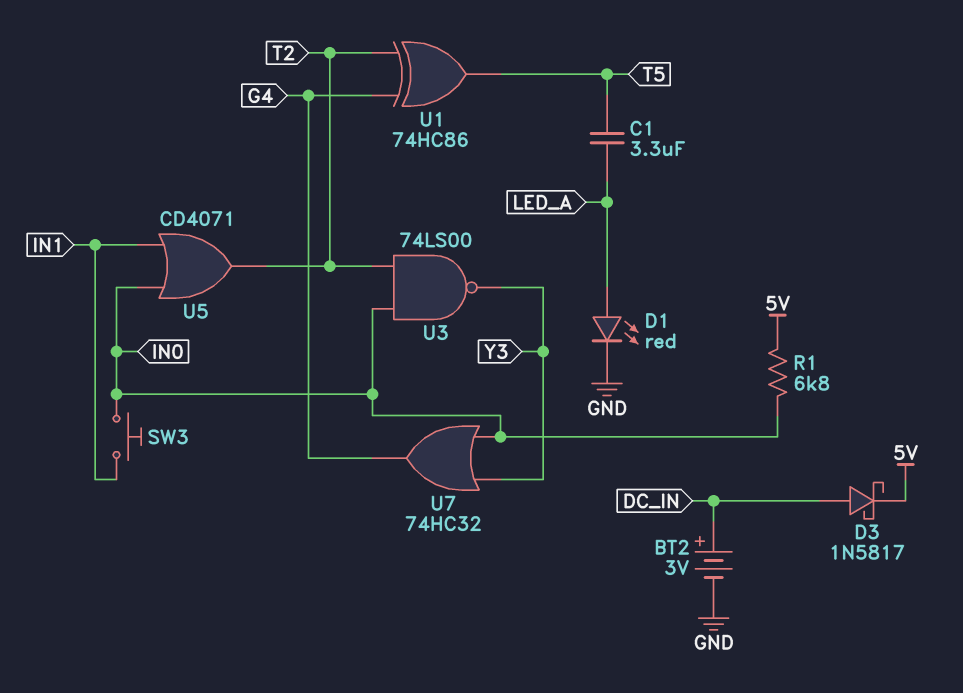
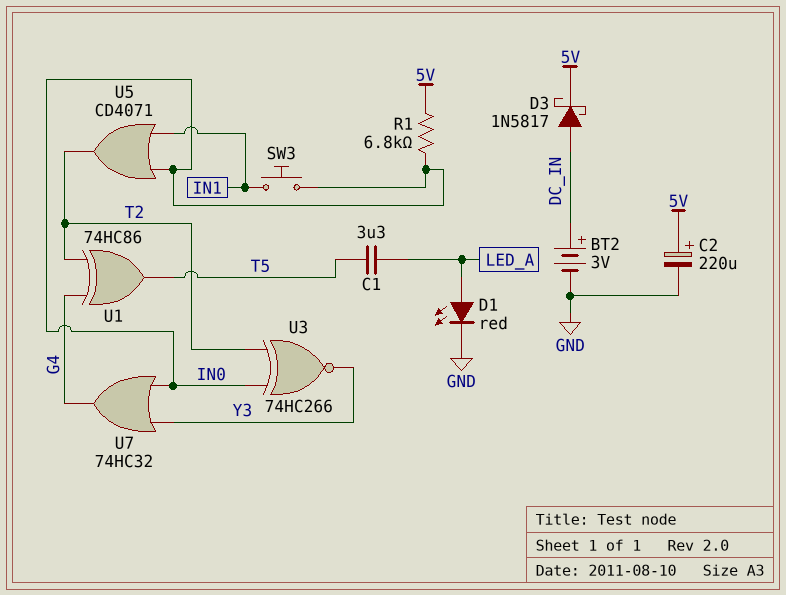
C2: none -> 220uF (plus 5V, minus GND)
U3: NAND 74LS00 (in IN0, in T2, out Y3) -> XNOR 74HC266 (in IN0, in T2, out Y3)

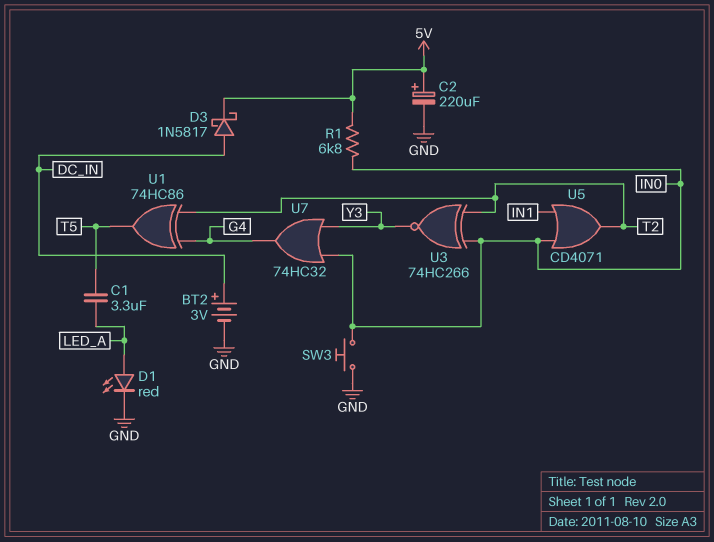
SW3: button (IN0, IN1) -> button (GND, IN0)

